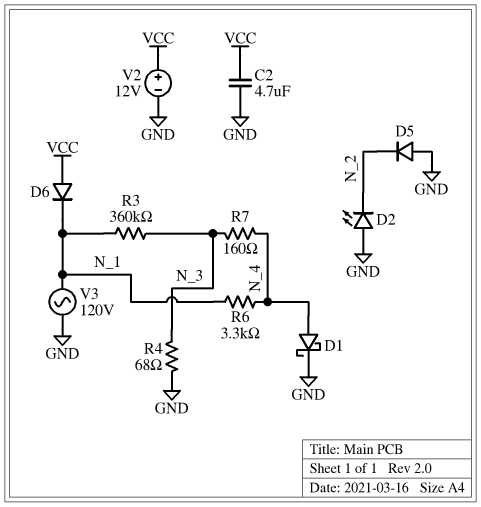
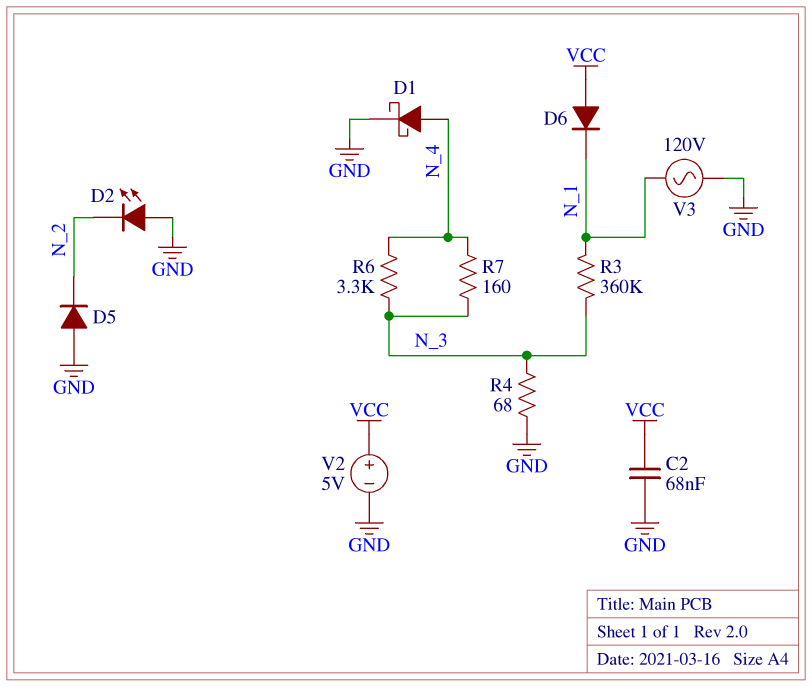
C2: 4.7uF (GND, VCC) -> 68nF (GND, VCC)
R6: 3.3k (N_1, N_4) -> 3.3k (N_3, N_4)
V2: 12V (plus VCC, minus GND) -> 5V (plus VCC, minus GND)

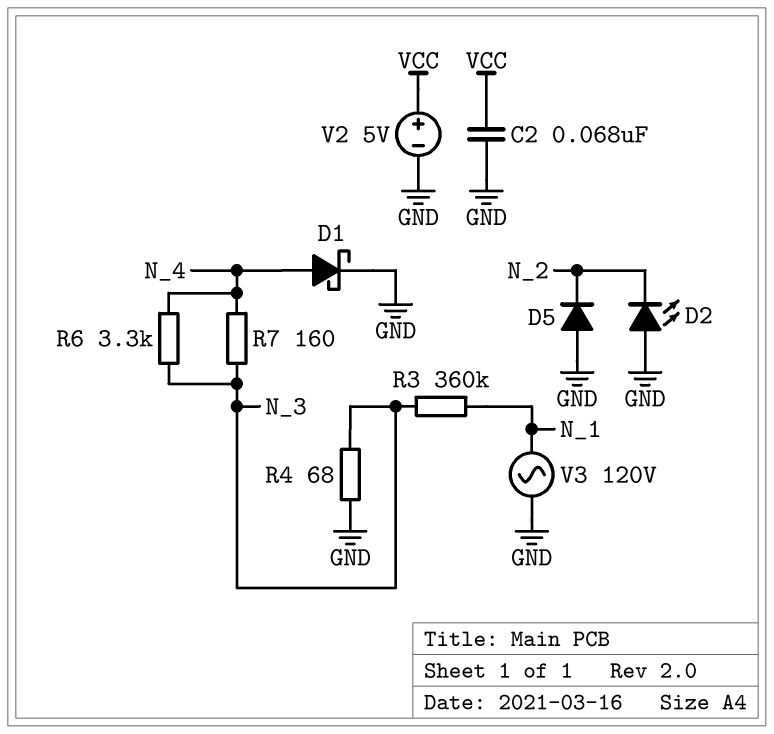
D6: diode (A VCC, K N_1) -> none

